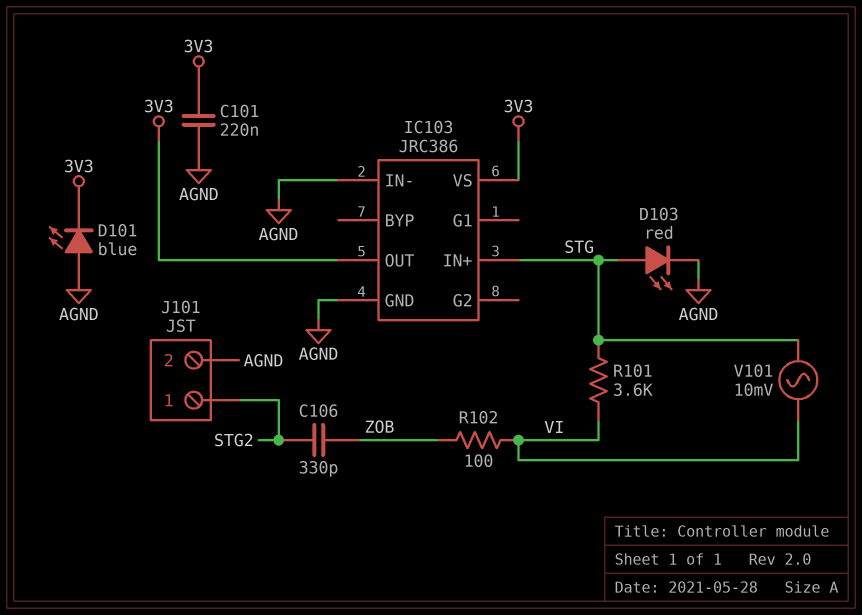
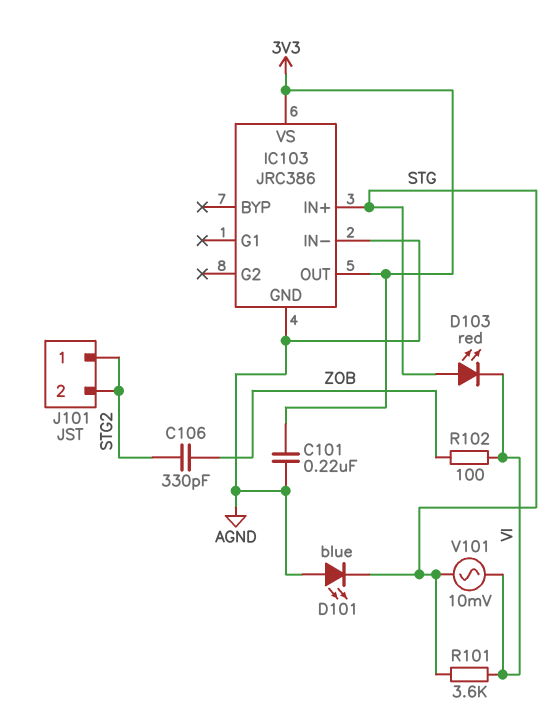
D101: LED blue (A AGND, K 3V3) -> LED blue (A AGND, K STG)
D103: LED red (A STG, K AGND) -> LED red (A STG, K VI)
J101 pin 2: AGND -> STG2

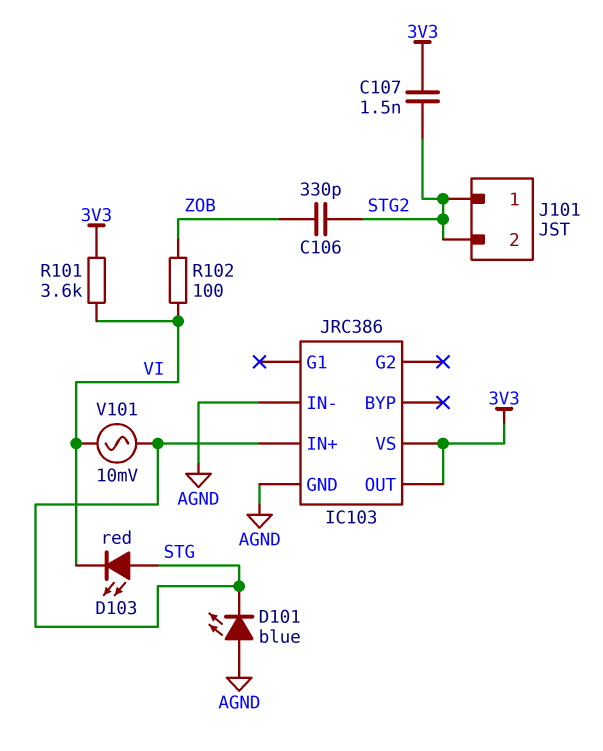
C101: 220nF (3V3, AGND) -> none
C107: none -> 1.5nF (3V3, STG2)
R101: 3.6k (STG, VI) -> 3.6k (3V3, VI)

